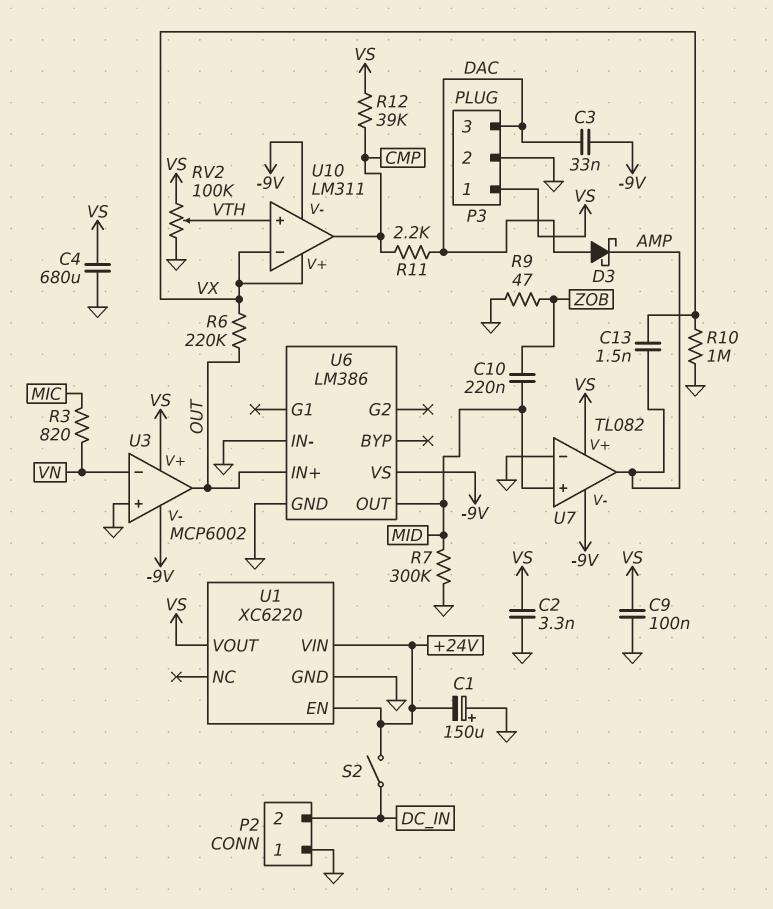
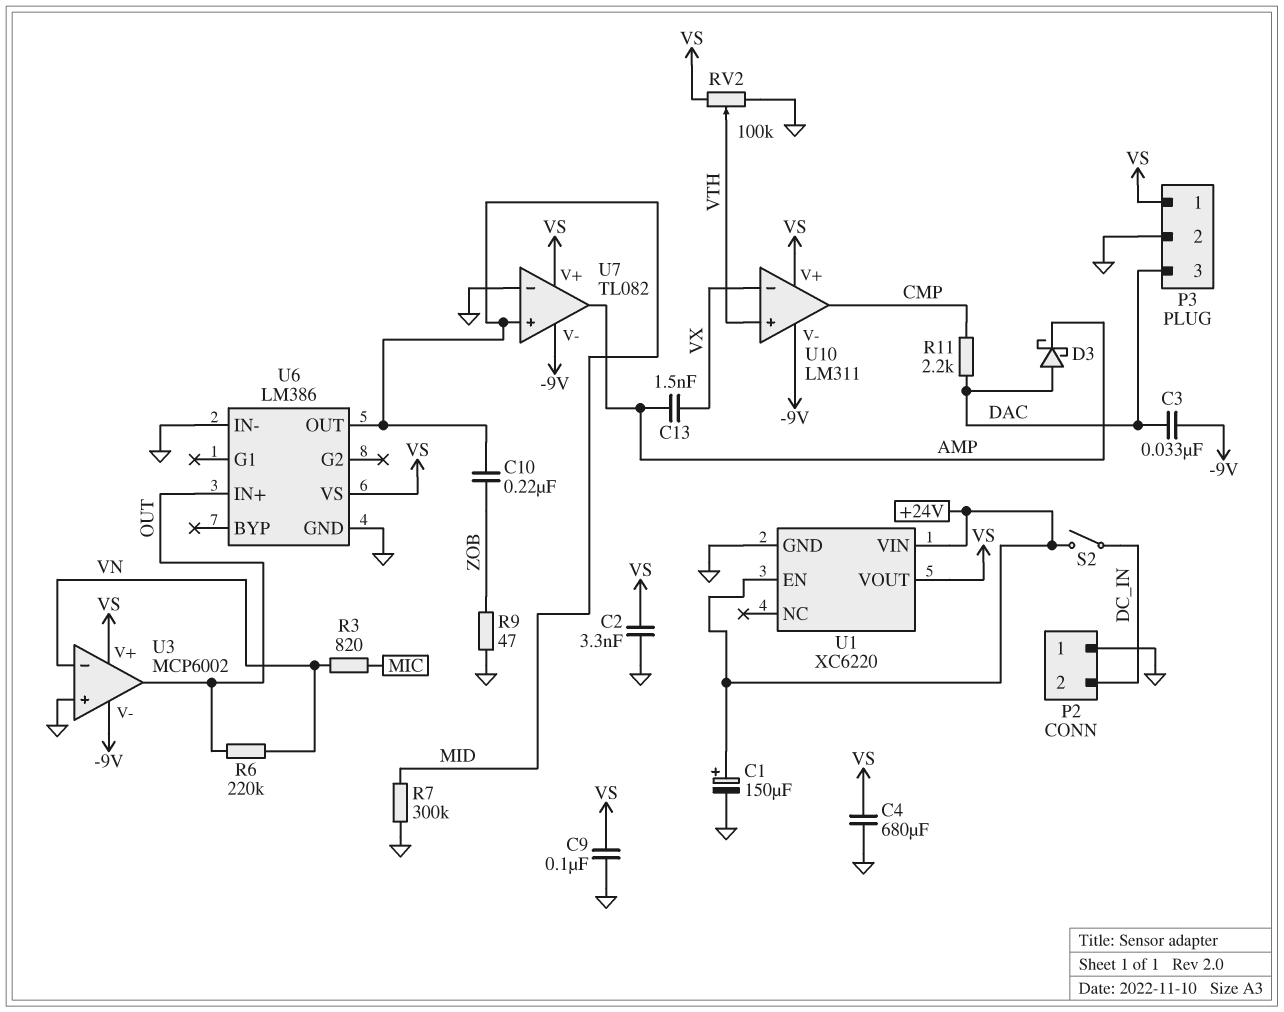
C1: 150uF (plus GND, minus +24V) -> 150uF (plus +24V, minus GND)
R6: 220k (OUT, VX) -> 220k (OUT, VN)
R10: 1M (GND, VX) -> none
R12: 39k (CMP, VS) -> none
U6 pin VS: -9V -> VS
U10 pin V+: VX -> VS

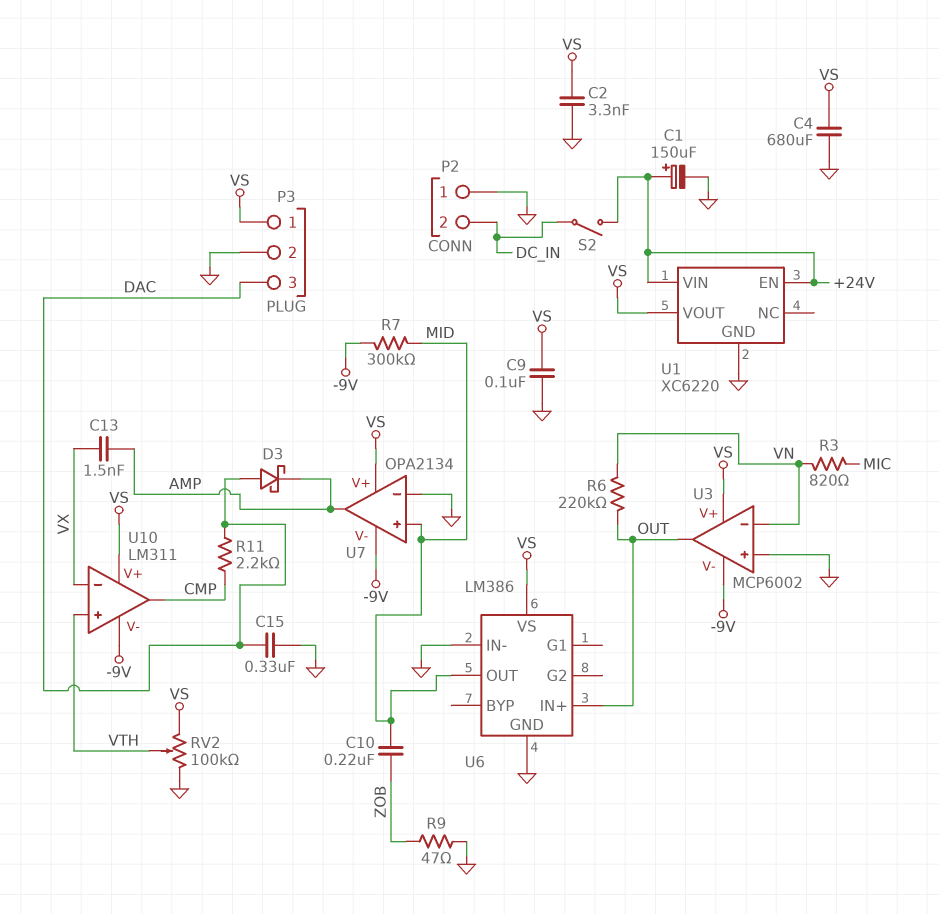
C3: 33nF (-9V, DAC) -> none
C15: none -> 330nF (DAC, GND)
R7: 300k (GND, MID) -> 300k (-9V, MID)
U7: TL082 -> OPA2134

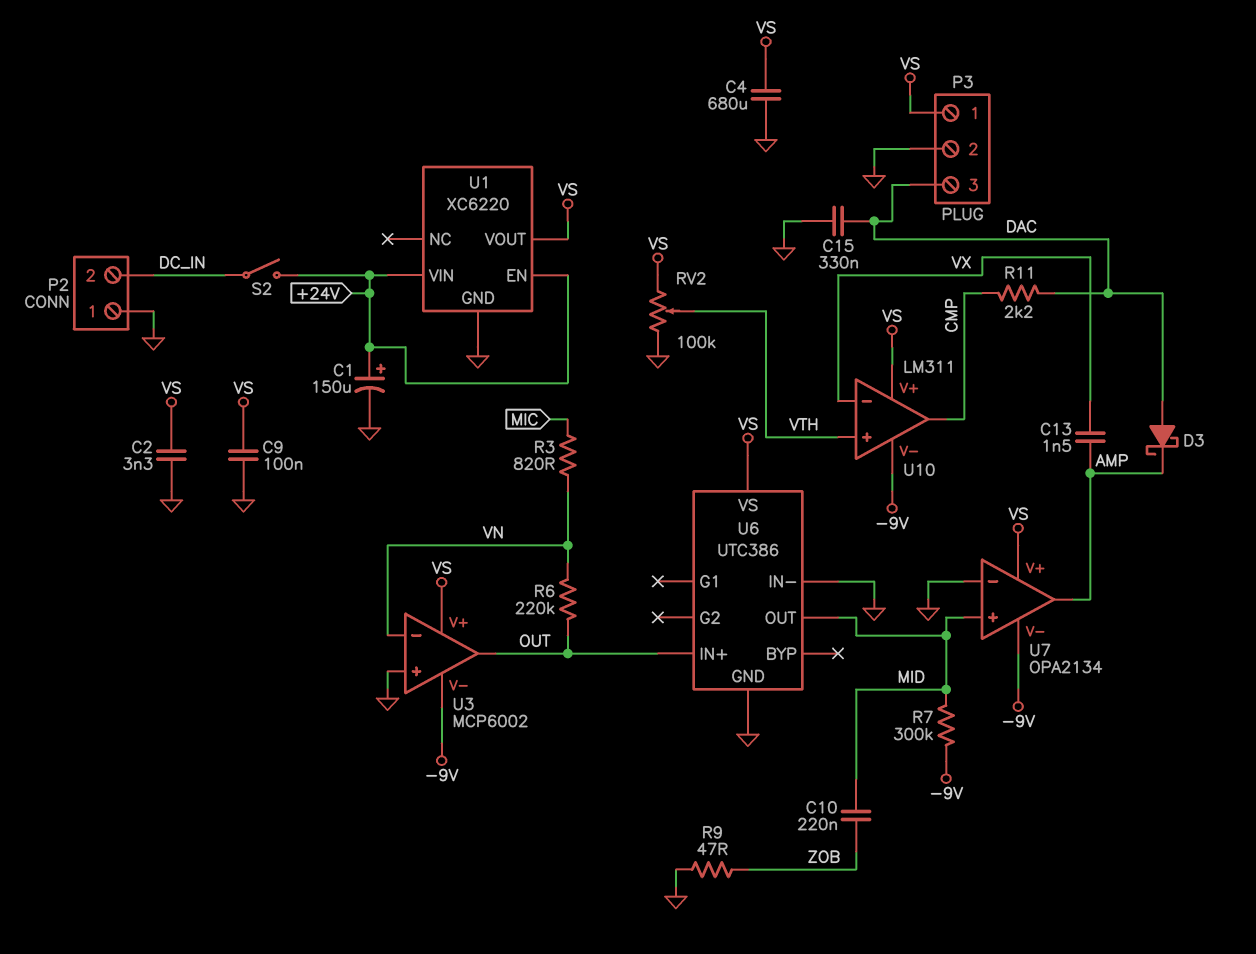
U6: LM386 -> UTC386

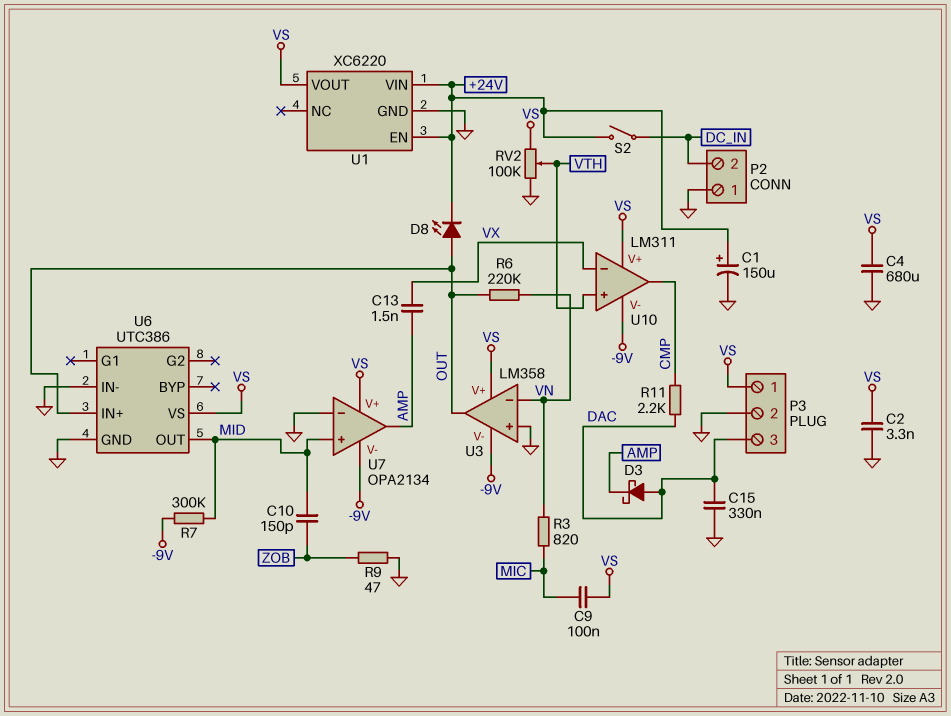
C9: 100nF (GND, VS) -> 100nF (MIC, VS)
C10: 220nF (MID, ZOB) -> 150pF (MID, ZOB)
D8: none -> LED (A OUT, K +24V)
U3: MCP6002 -> LM358

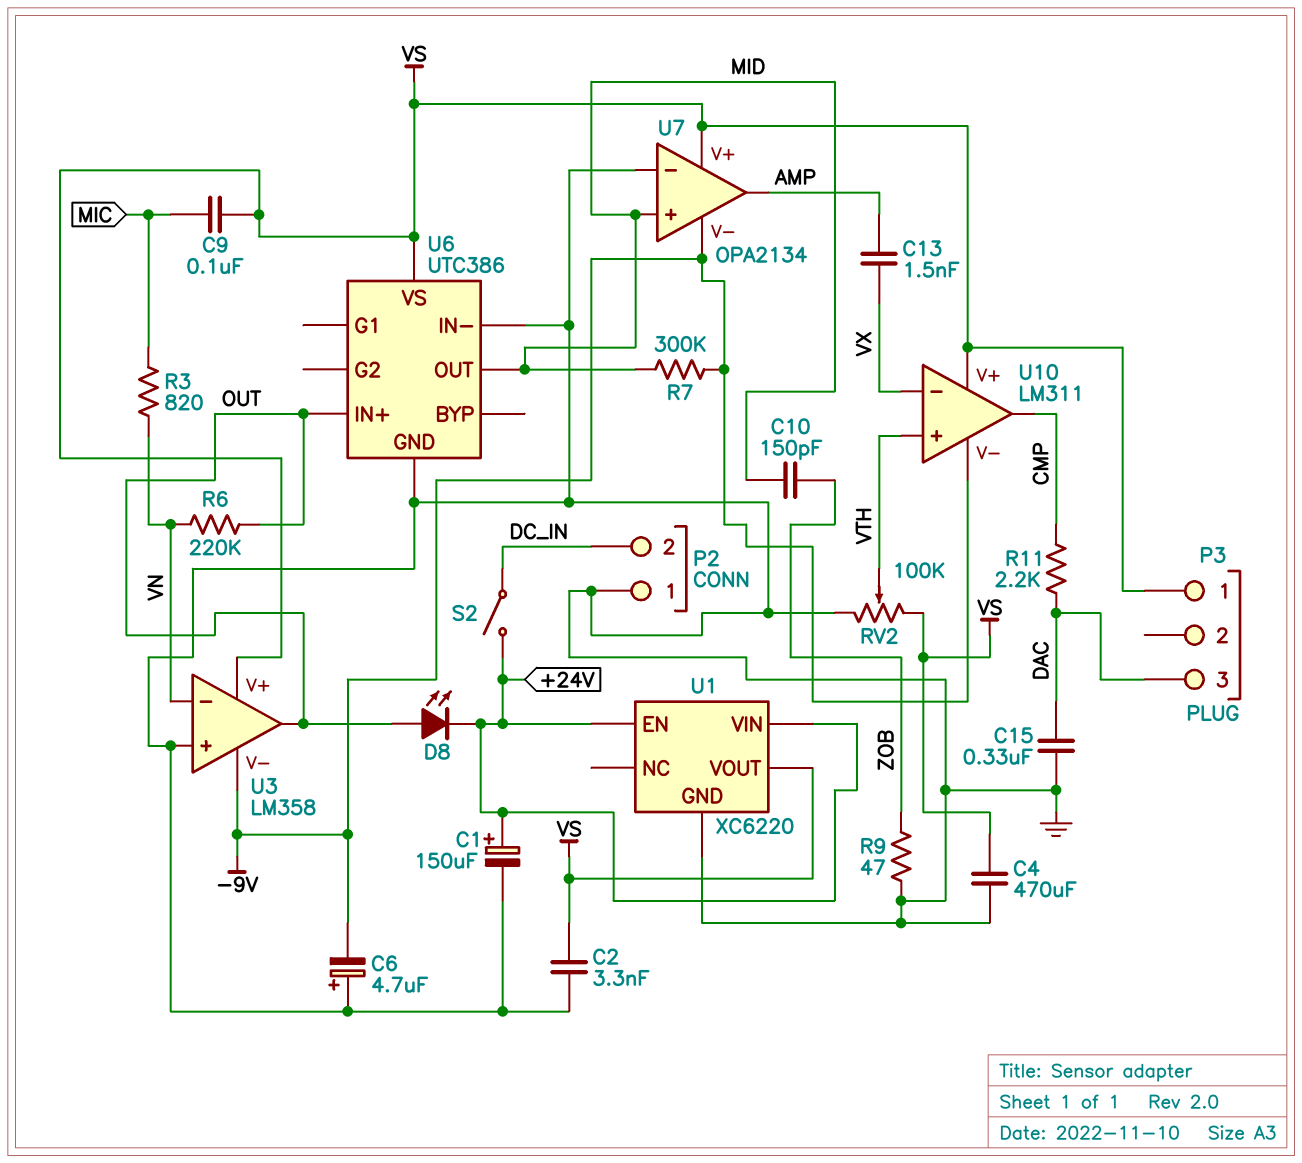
C4: 680uF (GND, VS) -> 470uF (GND, VS)
C6: none -> 4.7uF (plus GND, minus -9V)
D3: schottky (A DAC, K AMP) -> none
P3 pin 2: GND -> none

